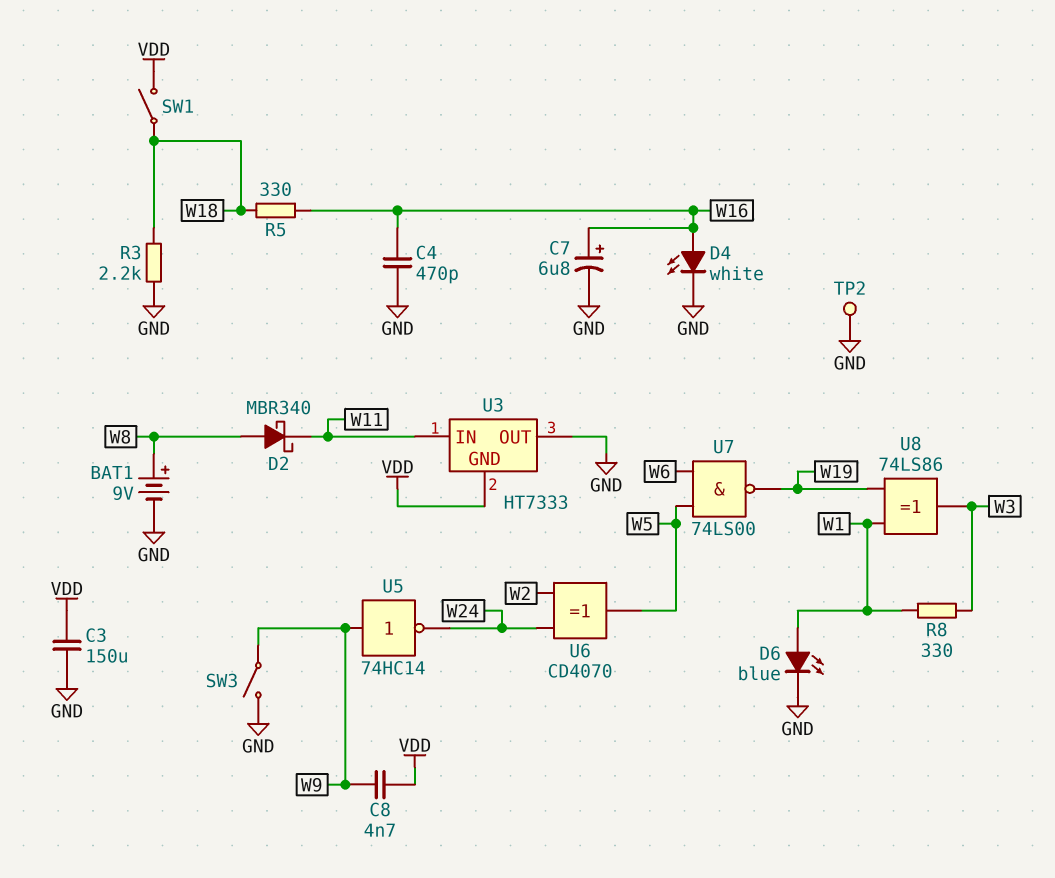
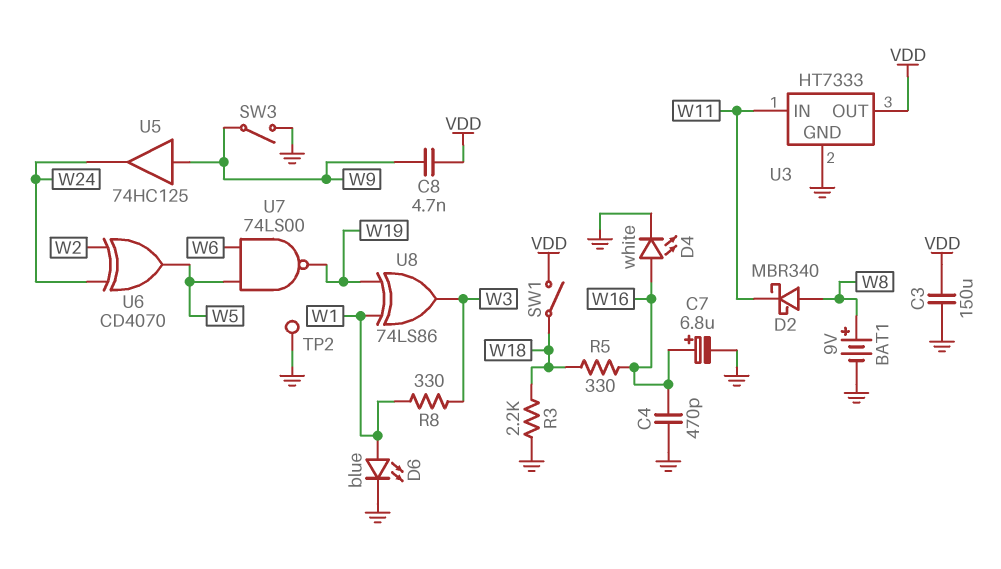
U3 pin GND: VDD -> GND
U3 pin OUT: GND -> VDD
U5: NOT 74HC14 (in W9, out W24) -> buffer 74HC125 (in W9, out W24)

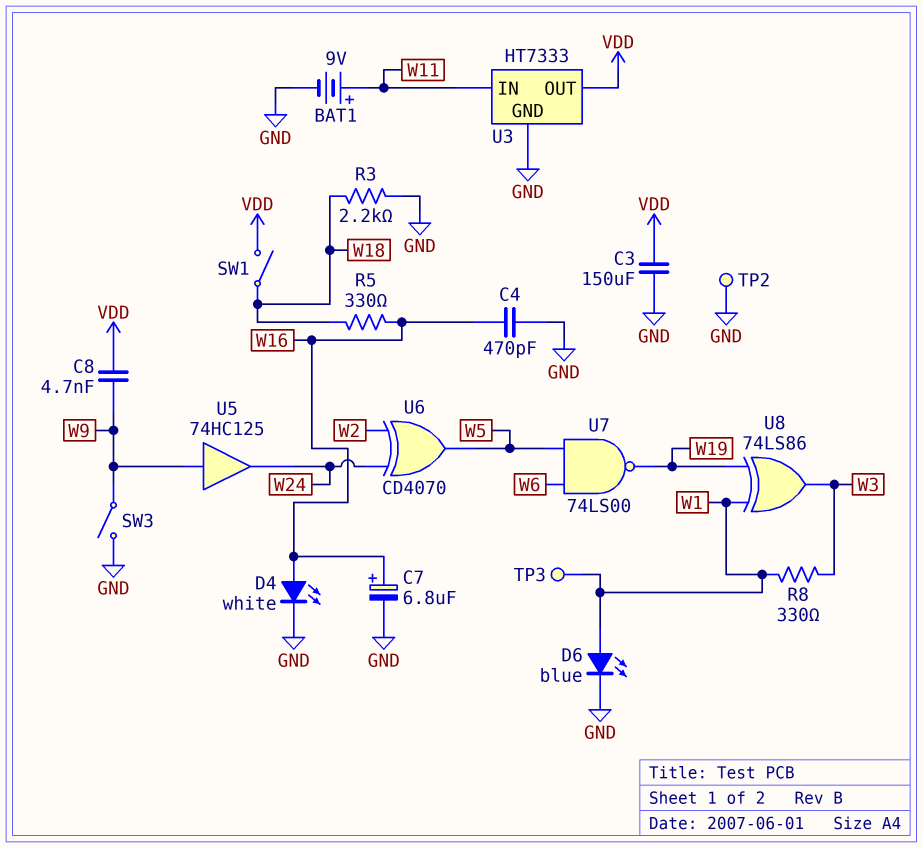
BAT1: 9V (plus W8, minus GND) -> 9V (plus W11, minus GND)
D2: schottky MBR340 (A W8, K W11) -> none
TP3: none -> test point (W1)

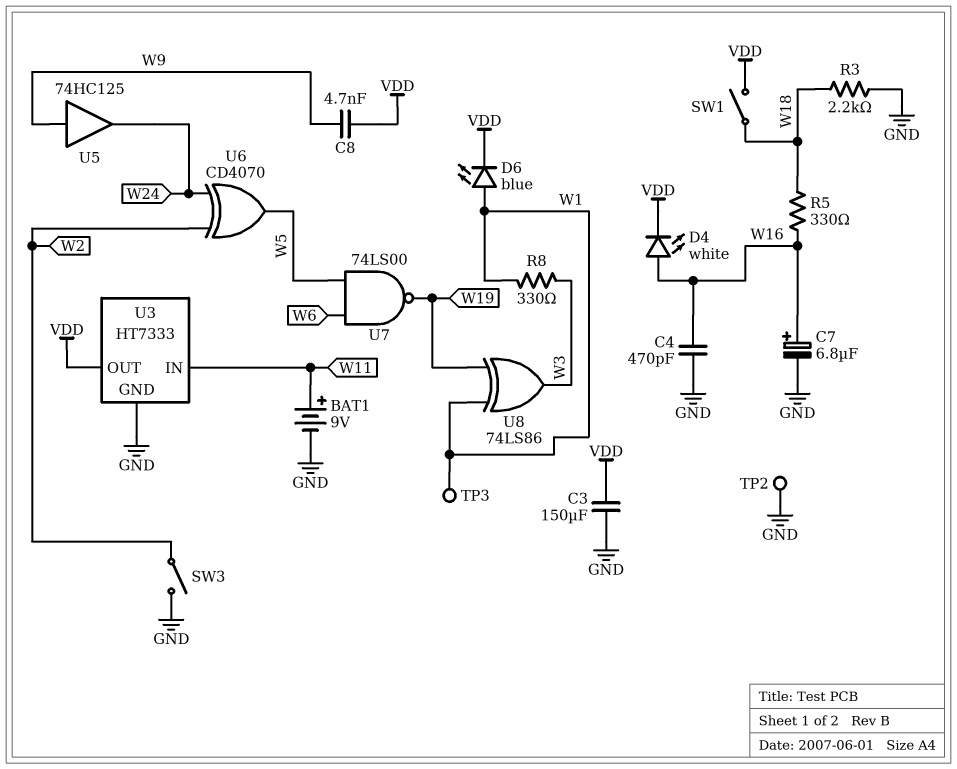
D4: LED white (A W16, K GND) -> LED white (A W16, K VDD)
D6: LED blue (A W1, K GND) -> LED blue (A W1, K VDD)
SW3: switch (GND, W9) -> switch (GND, W2)

